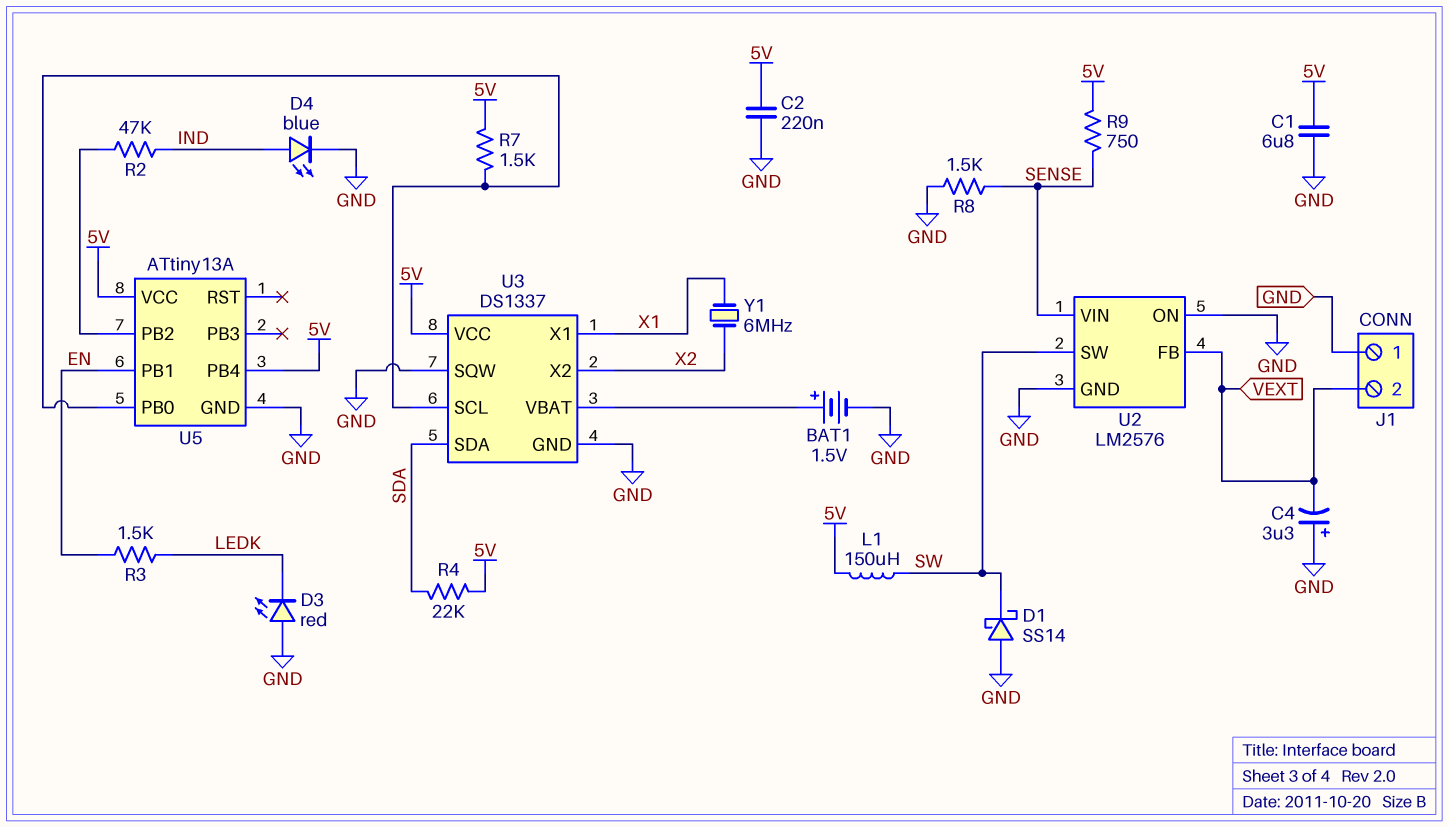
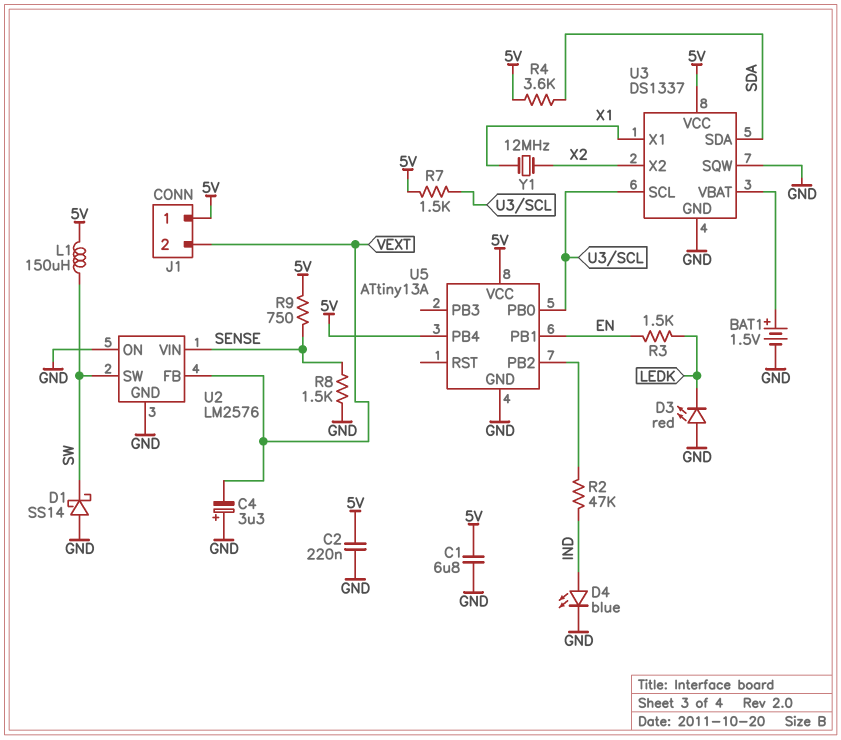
J1 pin 1: GND -> 5V
R4: 22k (5V, SDA) -> 3.6k (5V, SDA)
Y1: 6MHz (X1, X2) -> 12MHz (X1, X2)

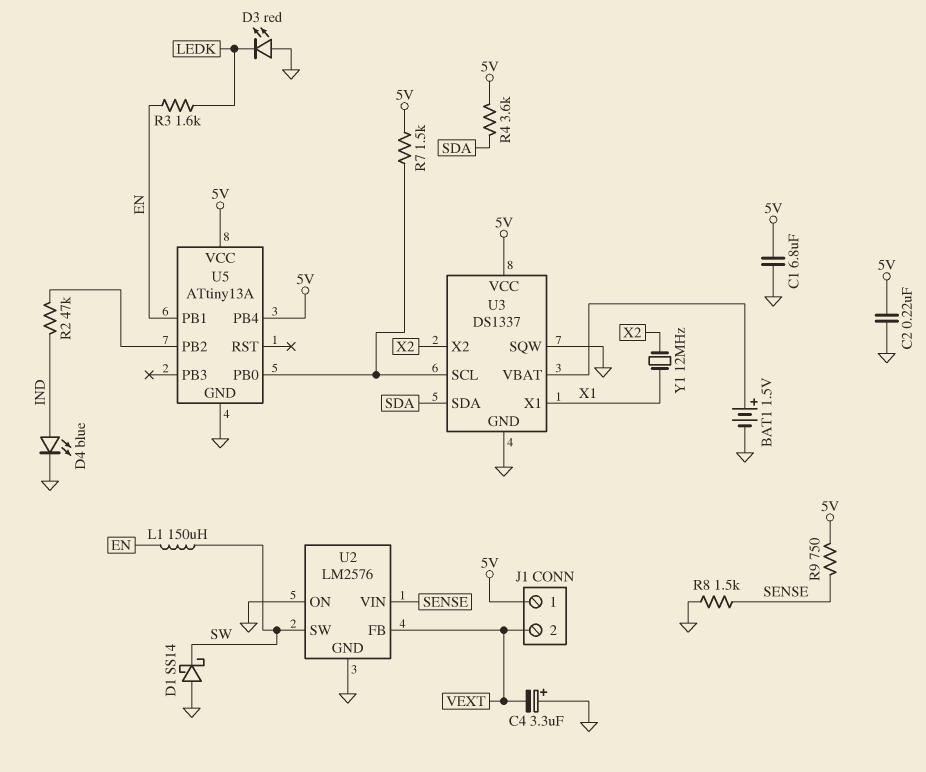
L1: 150uH (5V, SW) -> 150uH (EN, SW)
R3: 1.5k (EN, LEDK) -> 1.6k (EN, LEDK)

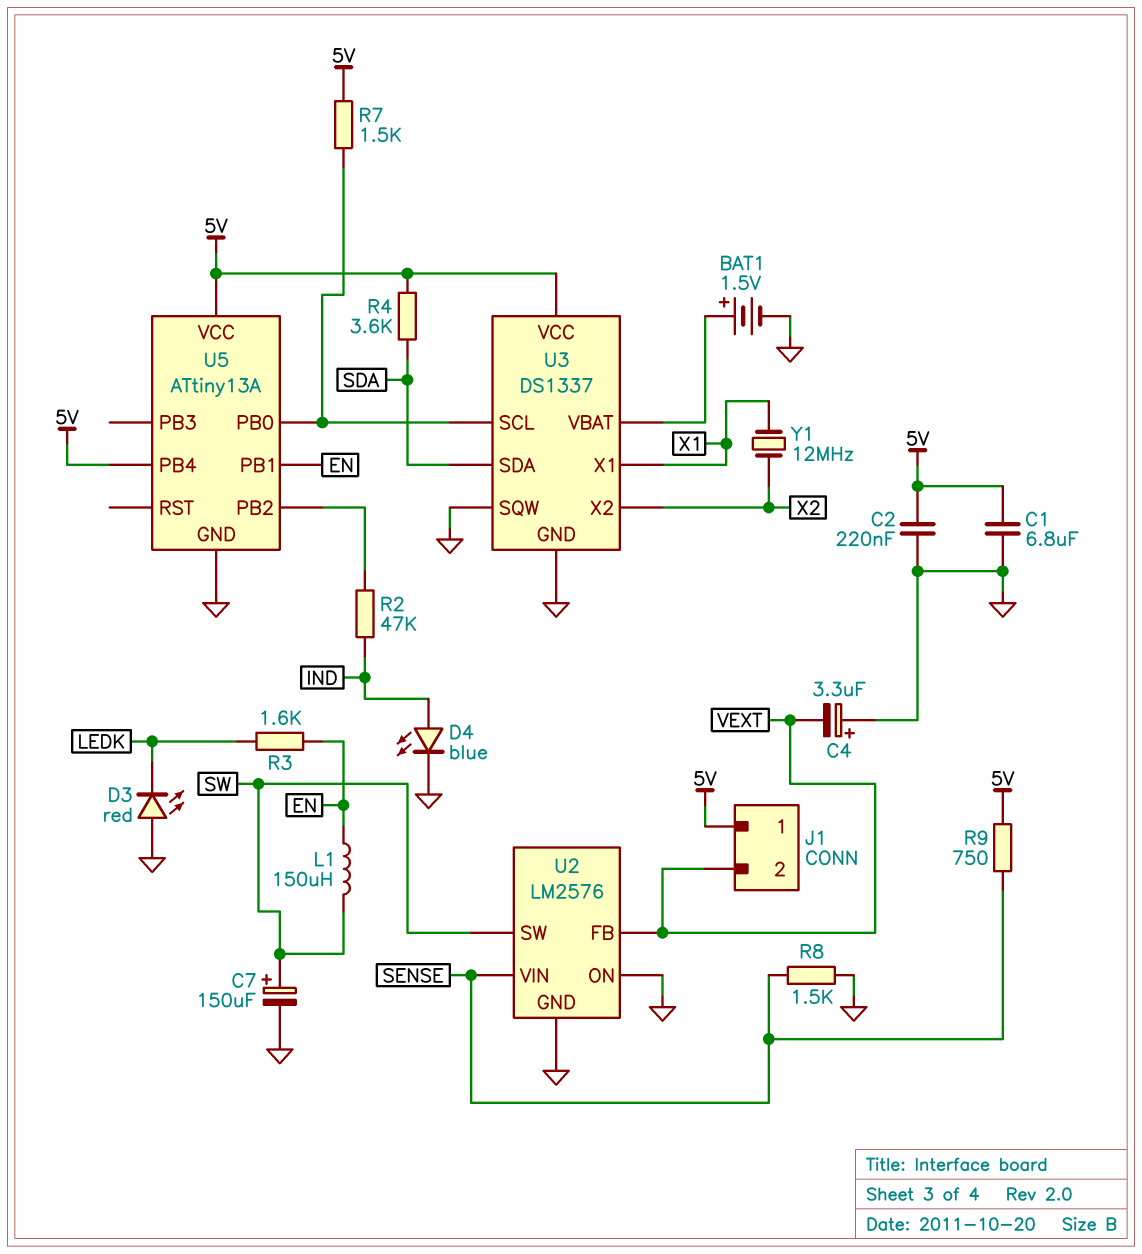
C7: none -> 150uF (plus SW, minus GND)
D1: schottky SS14 (A GND, K SW) -> none

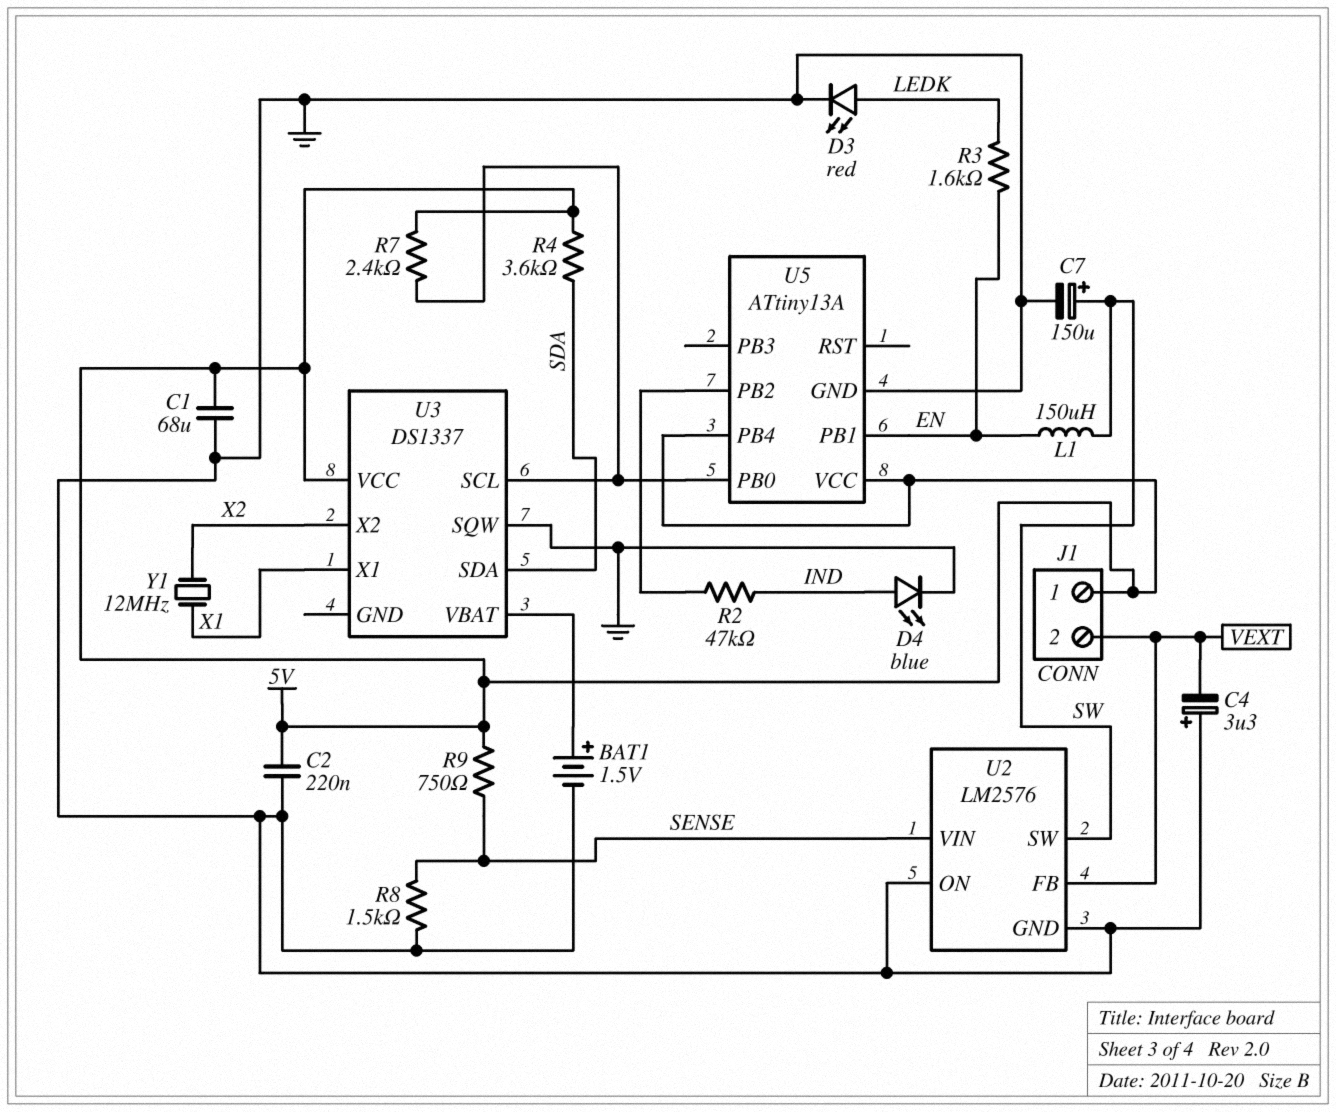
C1: 6.8uF (5V, GND) -> 68uF (5V, GND)
D3: LED red (A GND, K LEDK) -> LED red (A LEDK, K GND)
R7: 1.5k (5V, U3/SCL) -> 2.4k (5V, U3/SCL)
U3 pin GND: GND -> none

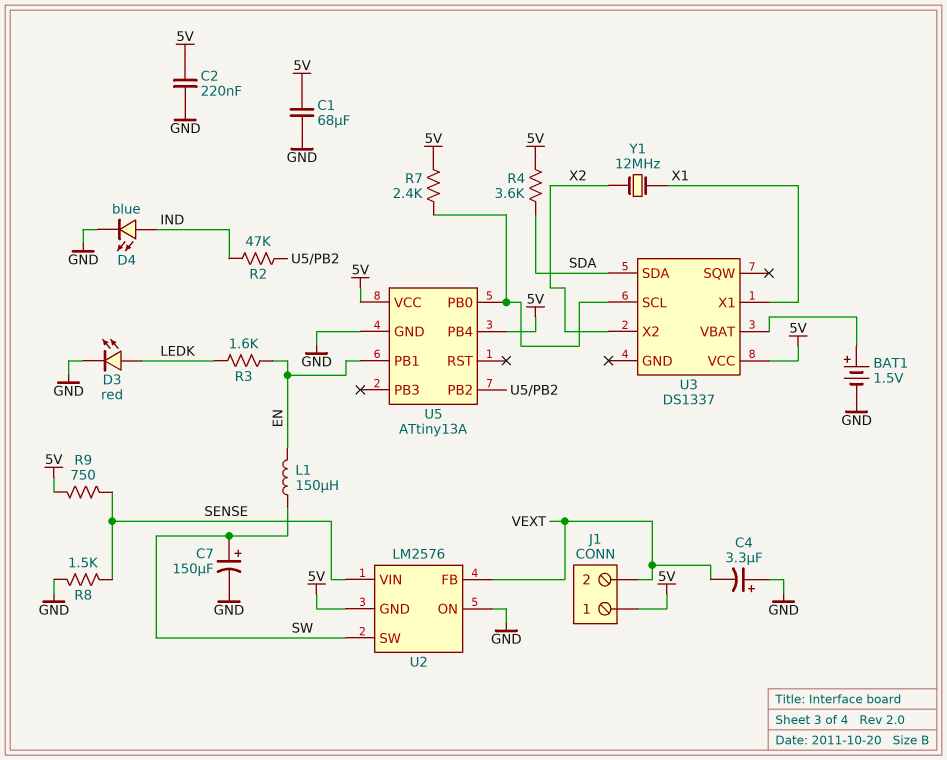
U2 pin GND: GND -> 5V
U3 pin SQW: GND -> none

